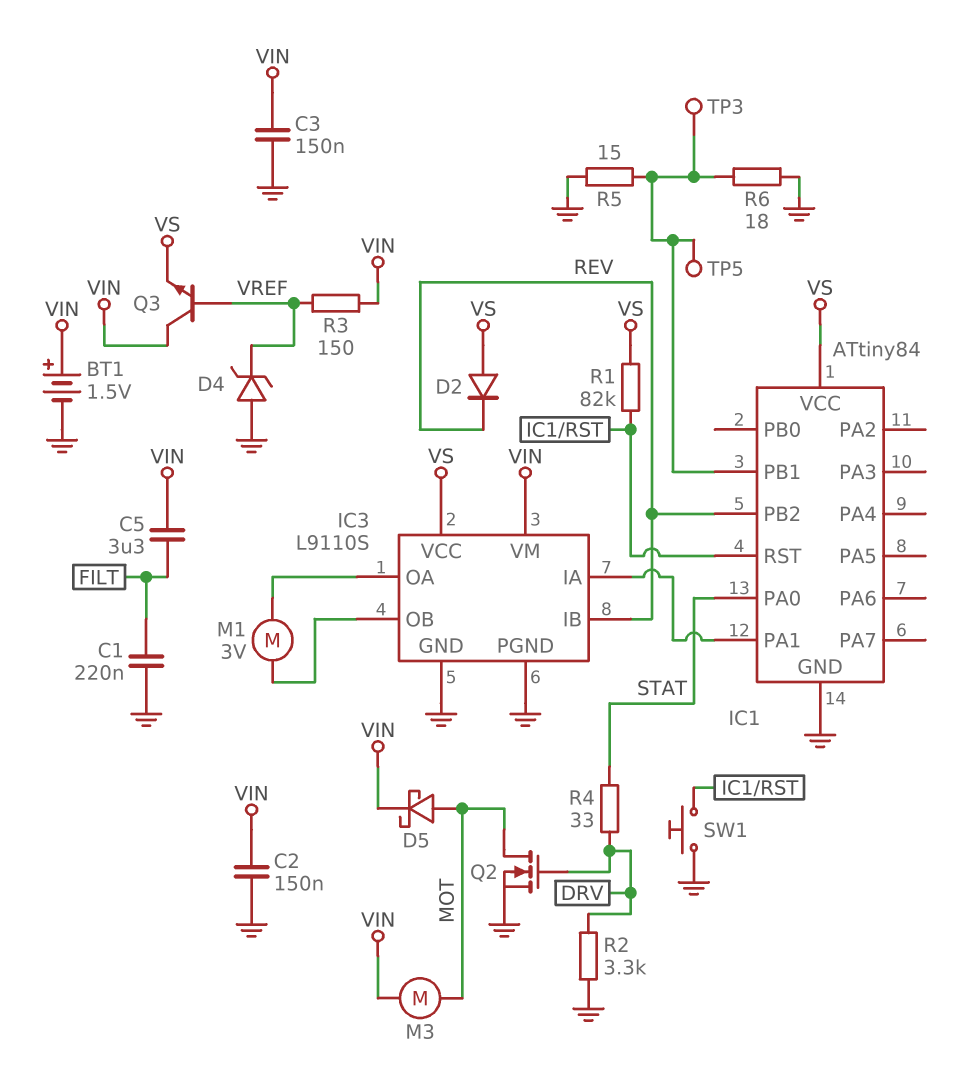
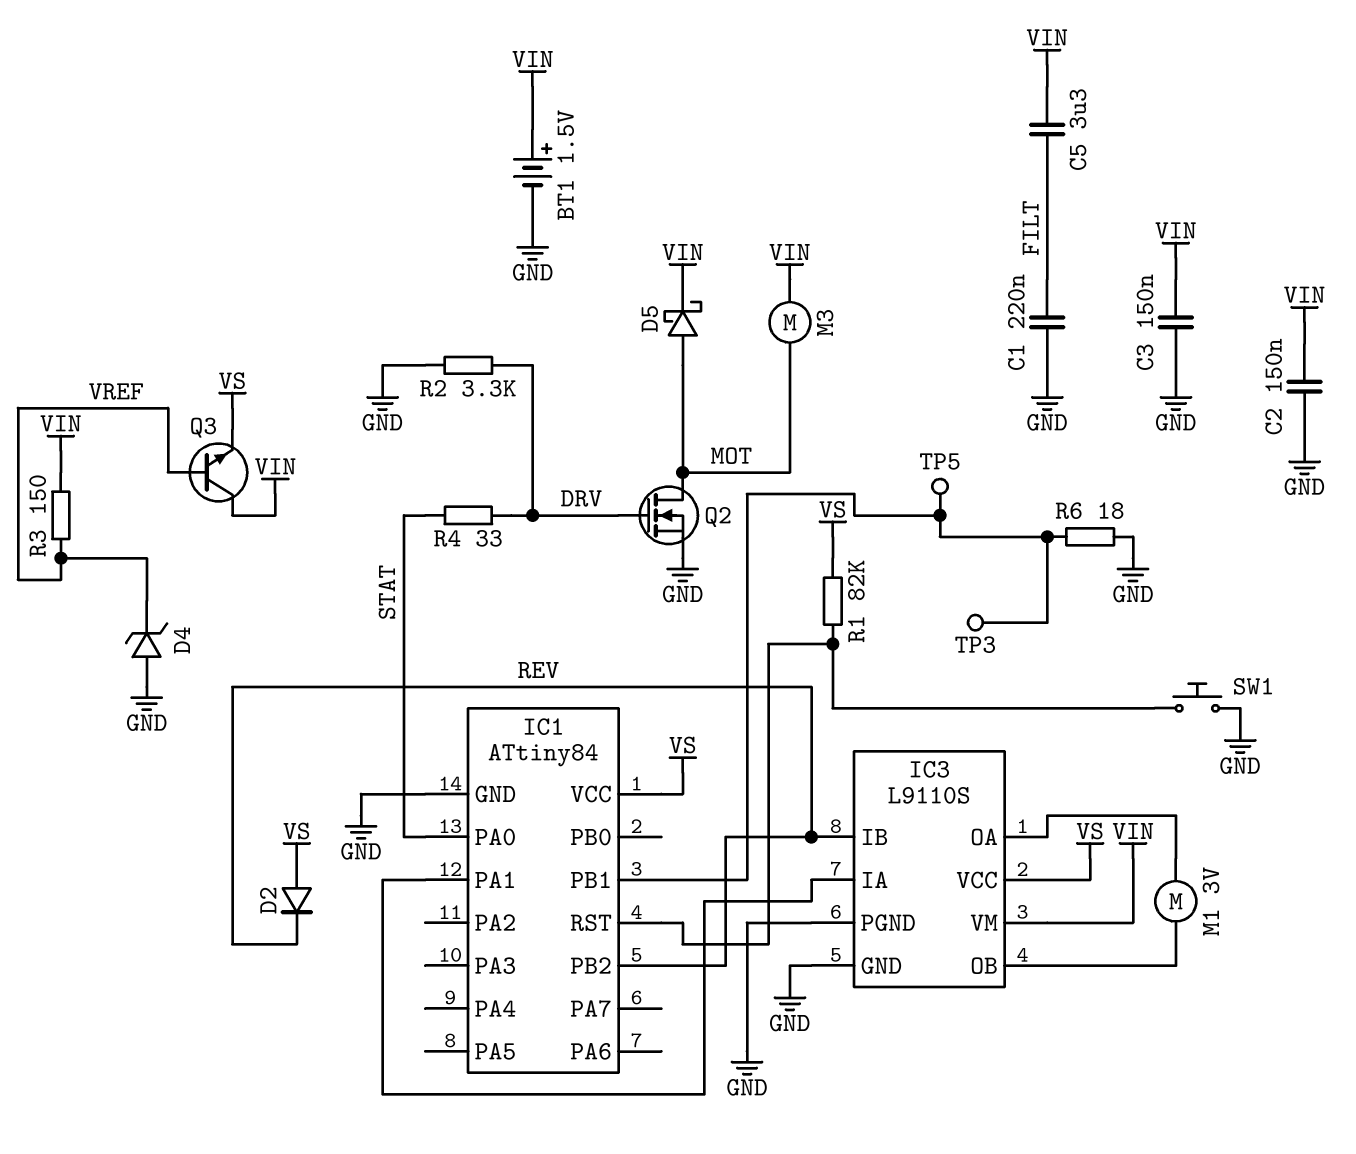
R5: 15 (GND, IC1/PB1) -> none

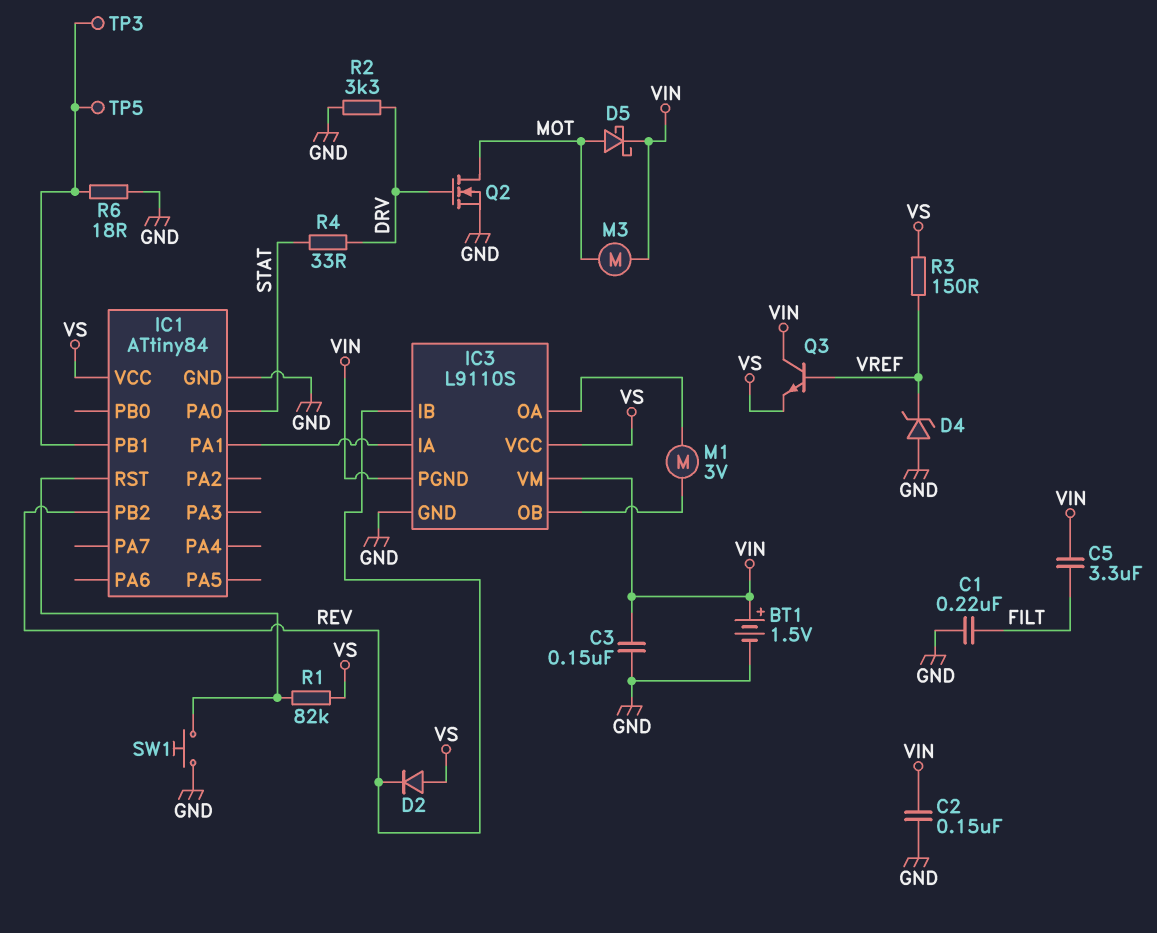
IC3 pin PGND: GND -> VIN
R3: 150 (VIN, VREF) -> 150 (VREF, VS)

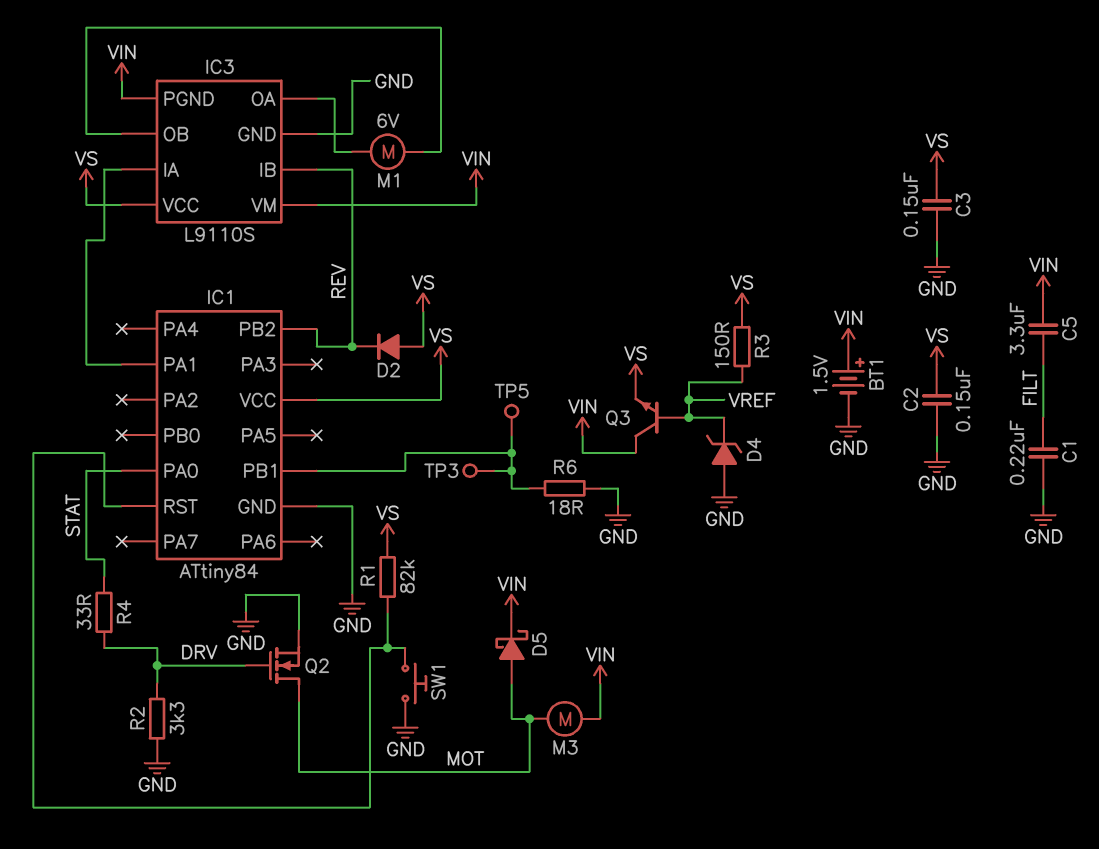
C2: 150nF (GND, VIN) -> 150nF (GND, VS)
C3: 150nF (GND, VIN) -> 150nF (GND, VS)
M1: motor 3V (IC3/OA, IC3/OB) -> motor 6V (IC3/OA, IC3/OB)

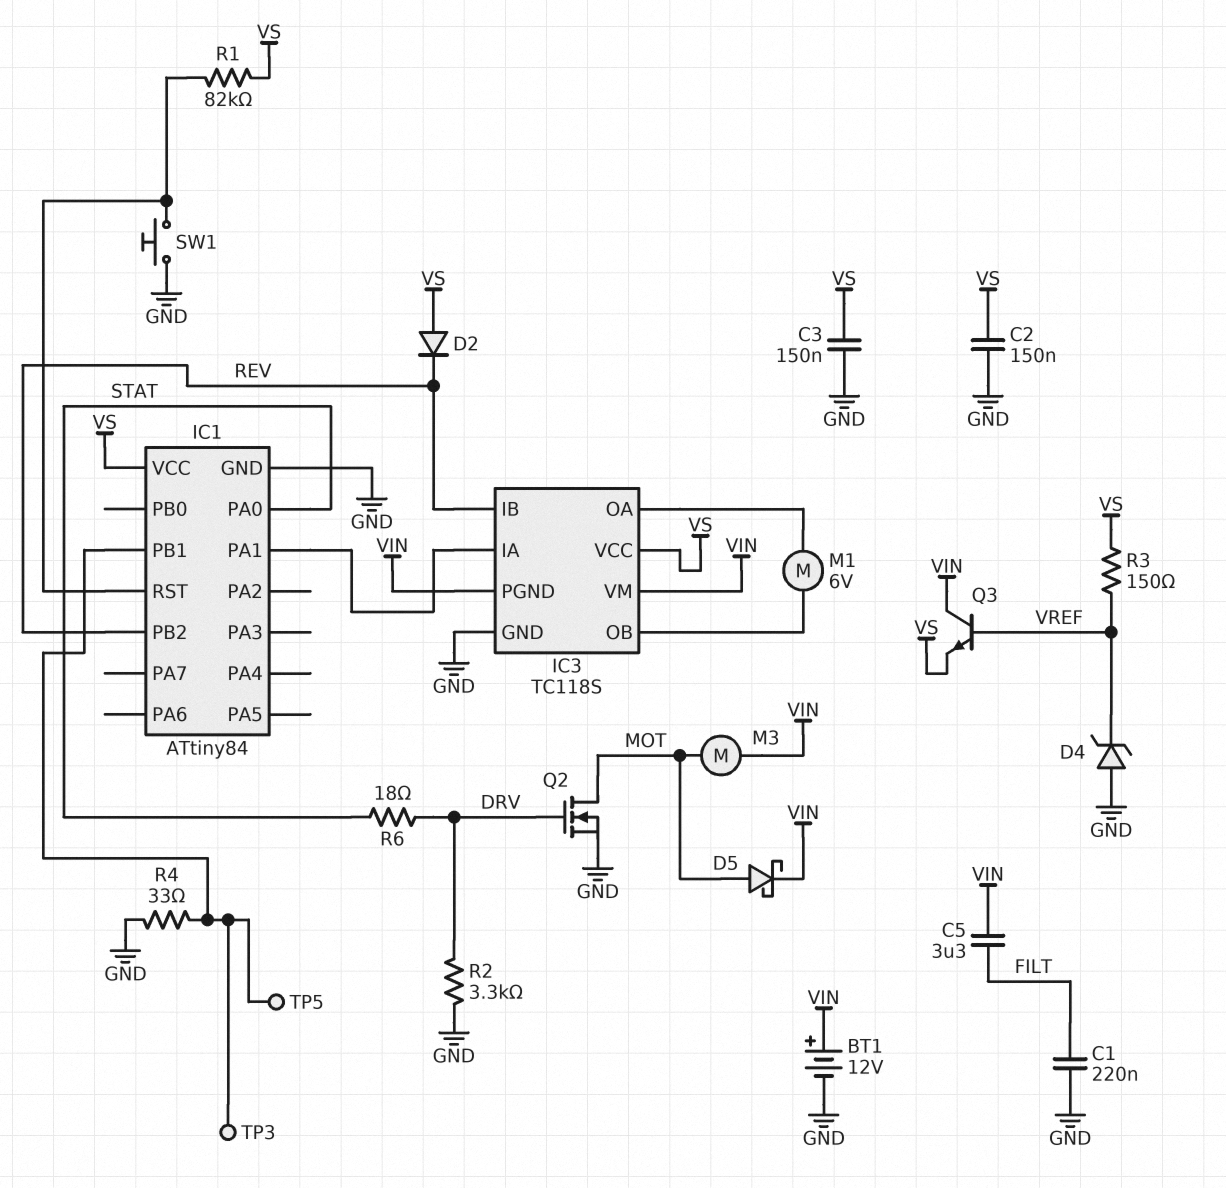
BT1: 1.5V (plus VIN, minus GND) -> 12V (plus VIN, minus GND)
IC3: L9110S -> TC118S
R4: 33 (DRV, STAT) -> 33 (GND, IC1/PB1)
R6: 18 (GND, IC1/PB1) -> 18 (DRV, STAT)

